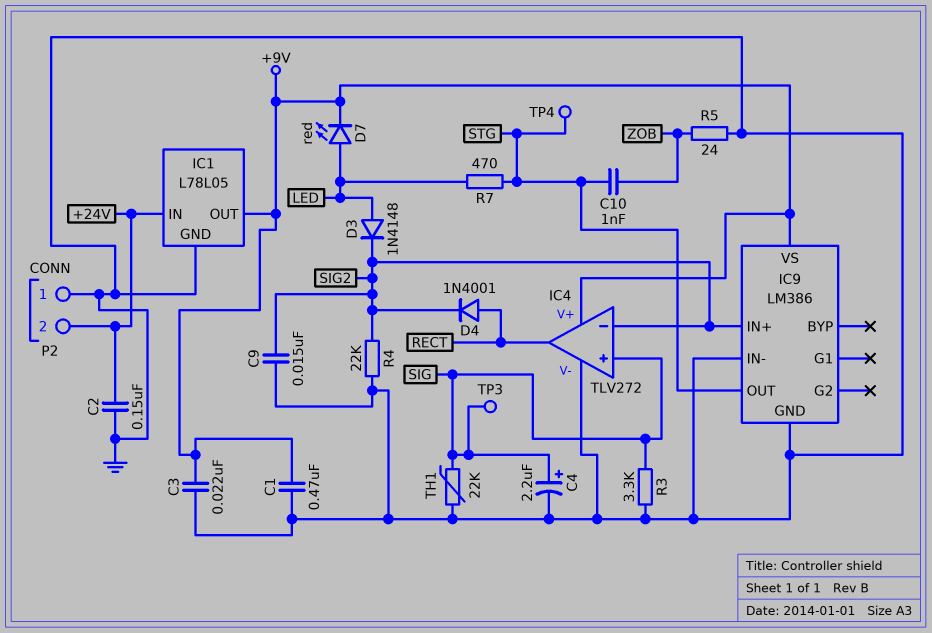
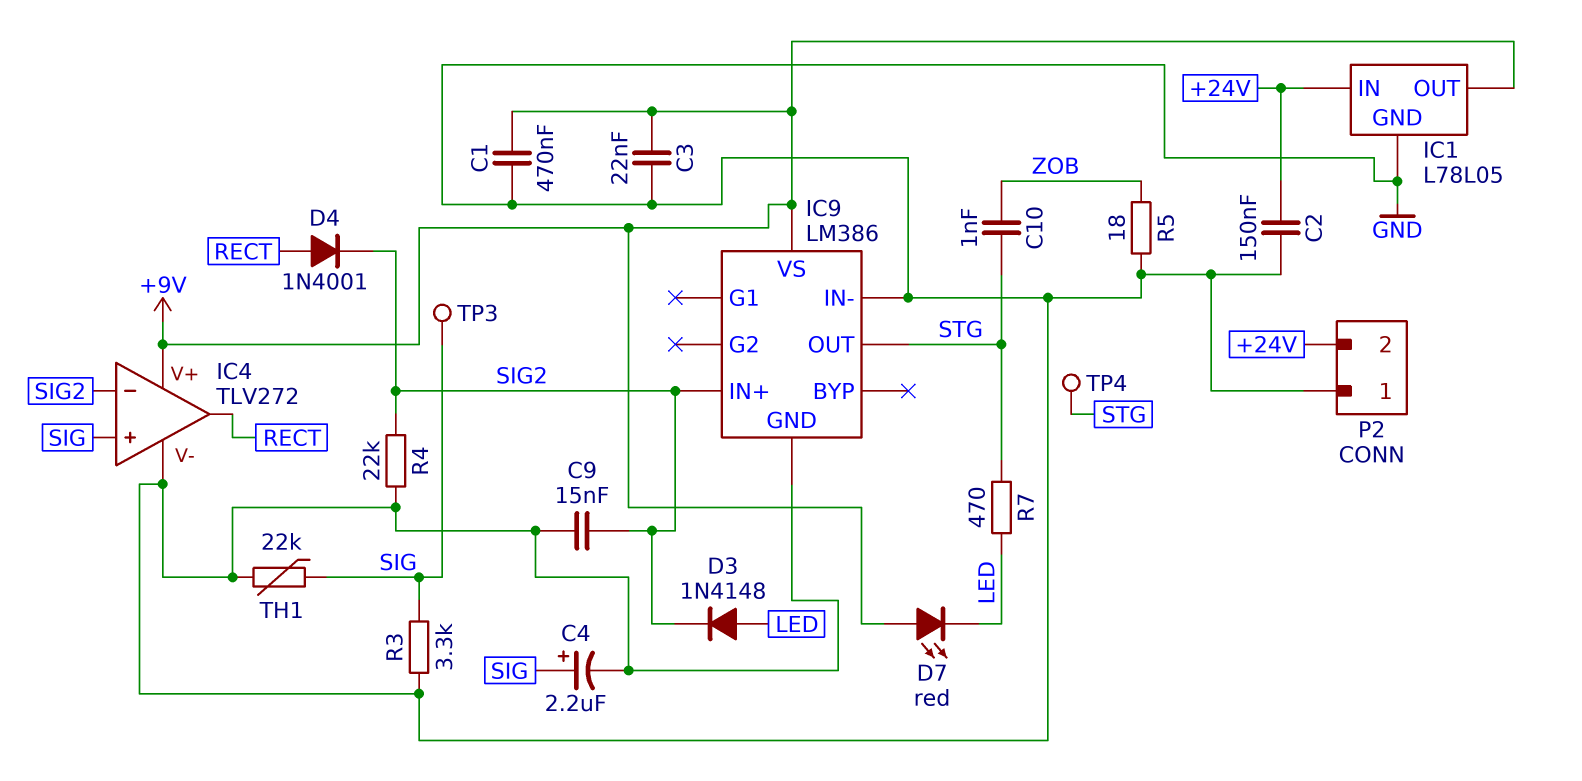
D7: LED red (A LED, K +9V) -> LED red (A +9V, K LED)
R5: 24 (GND, ZOB) -> 18 (GND, ZOB)

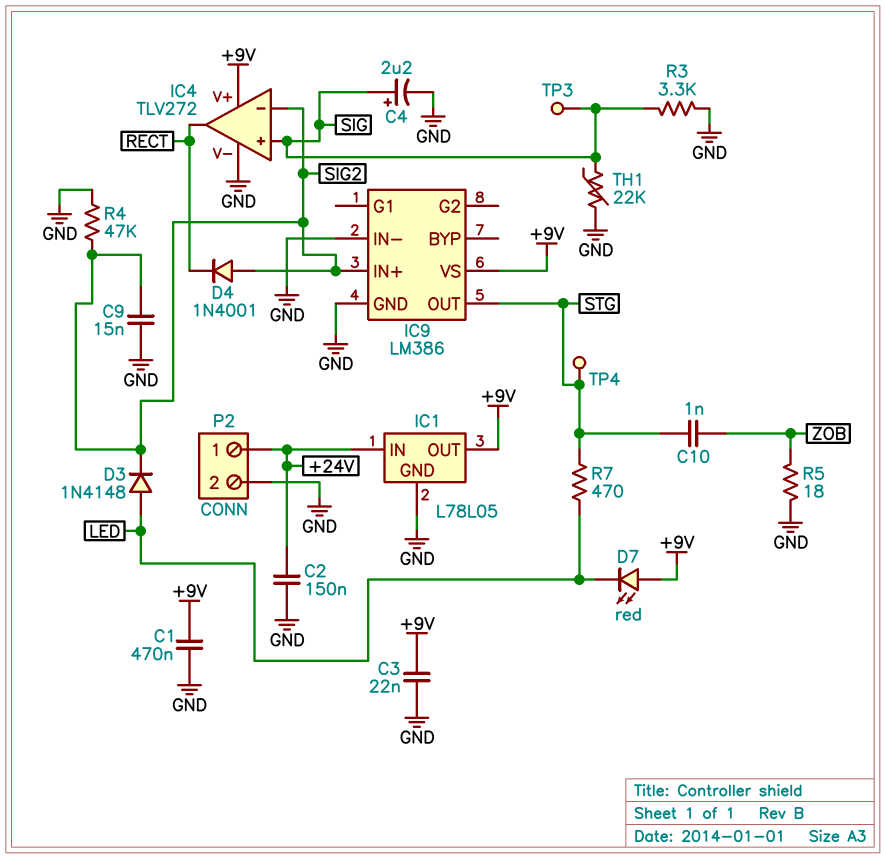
D4: diode 1N4001 (A RECT, K SIG2) -> diode 1N4001 (A SIG2, K RECT)
P2 pin 1: GND -> +24V
P2 pin 2: +24V -> GND
R4: 22k (GND, SIG2) -> 47k (GND, SIG2)

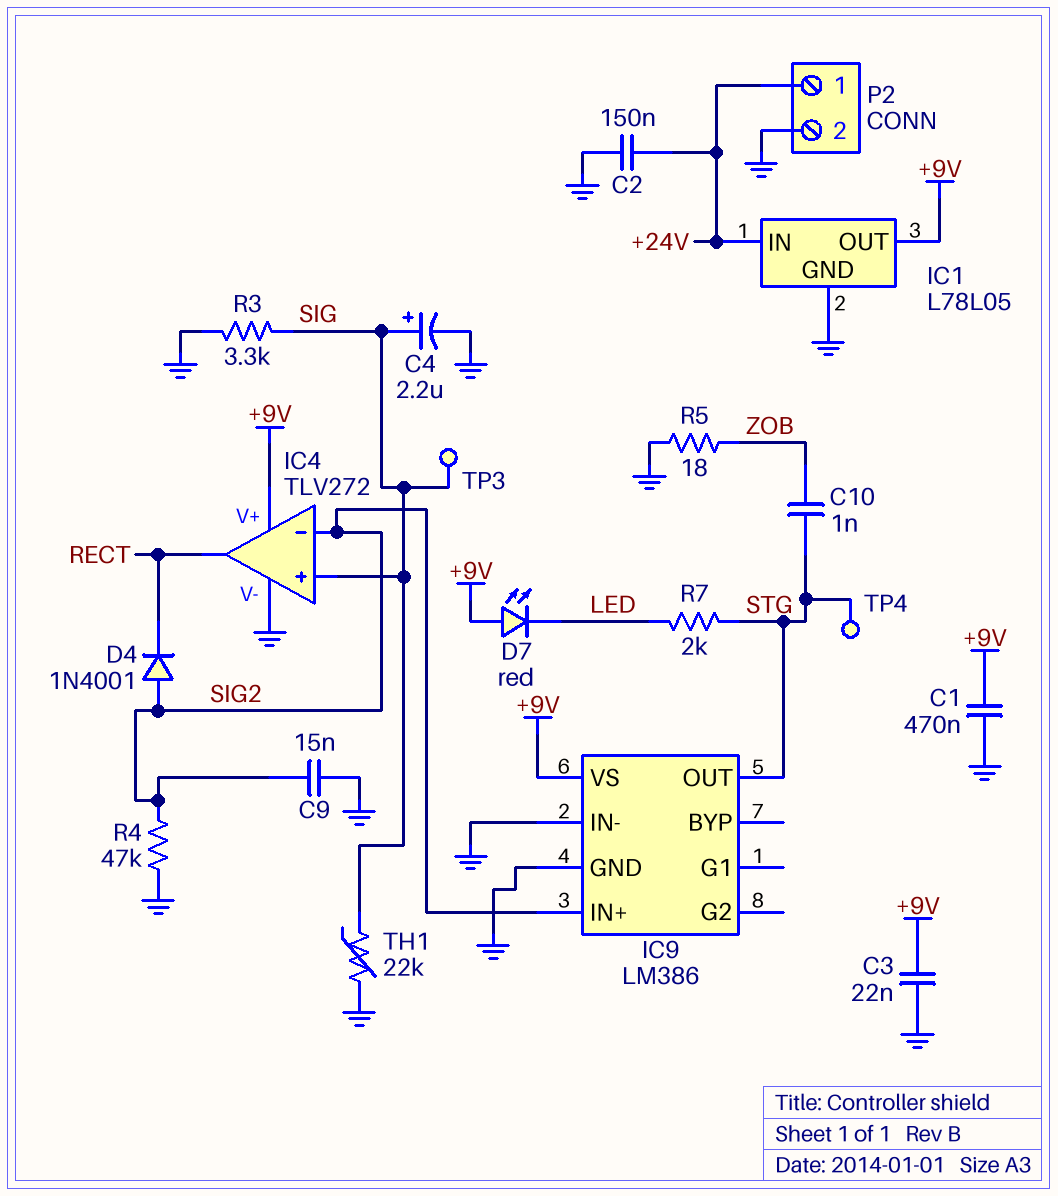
D3: diode 1N4148 (A LED, K SIG2) -> none
R7: 470 (LED, STG) -> 2k (LED, STG)

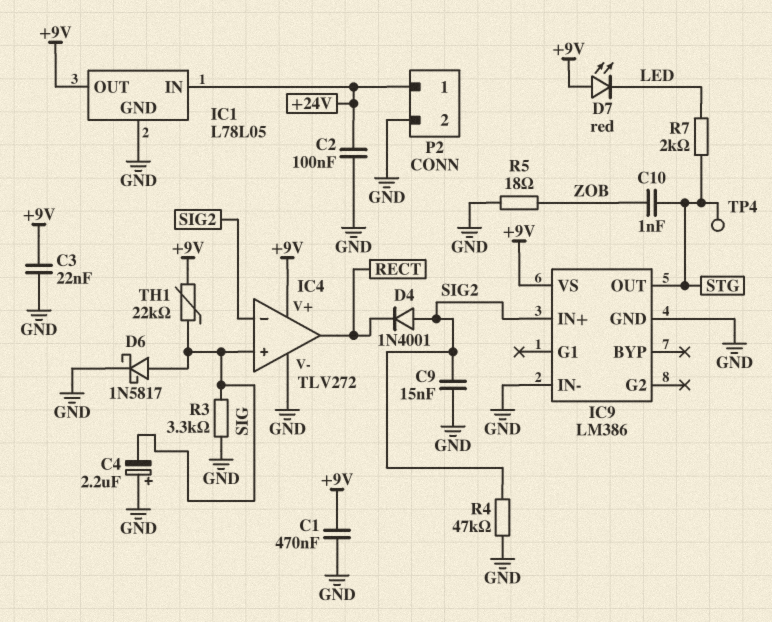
C2: 150nF (+24V, GND) -> 100nF (+24V, GND)
C4: 2.2uF (plus SIG, minus GND) -> 2.2uF (plus GND, minus SIG)
D6: none -> schottky 1N5817 (A SIG, K GND)
TH1: 22k (GND, SIG) -> 22k (+9V, SIG)
TP3: test point (SIG) -> none

